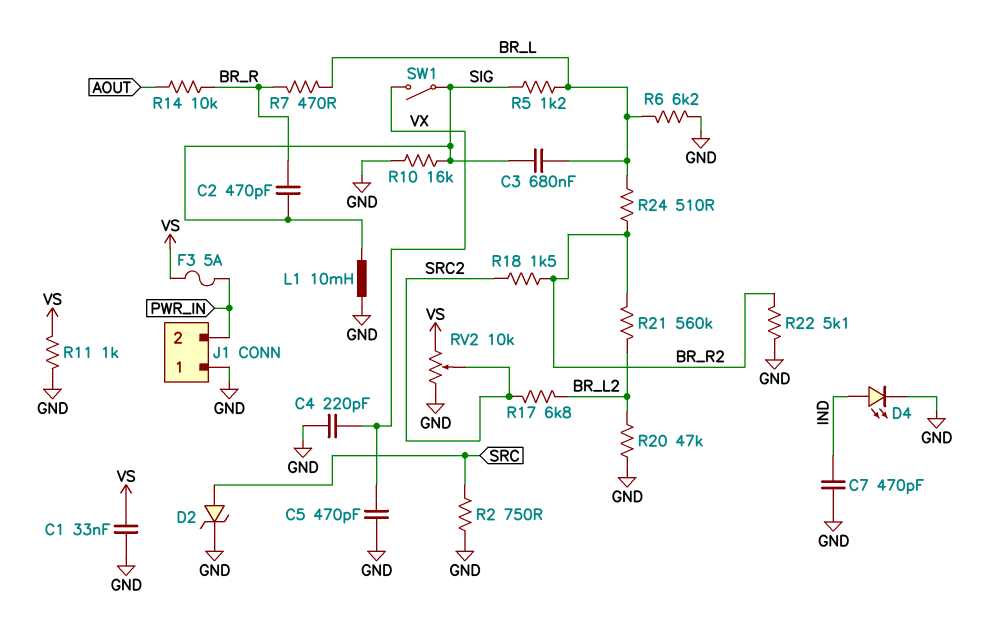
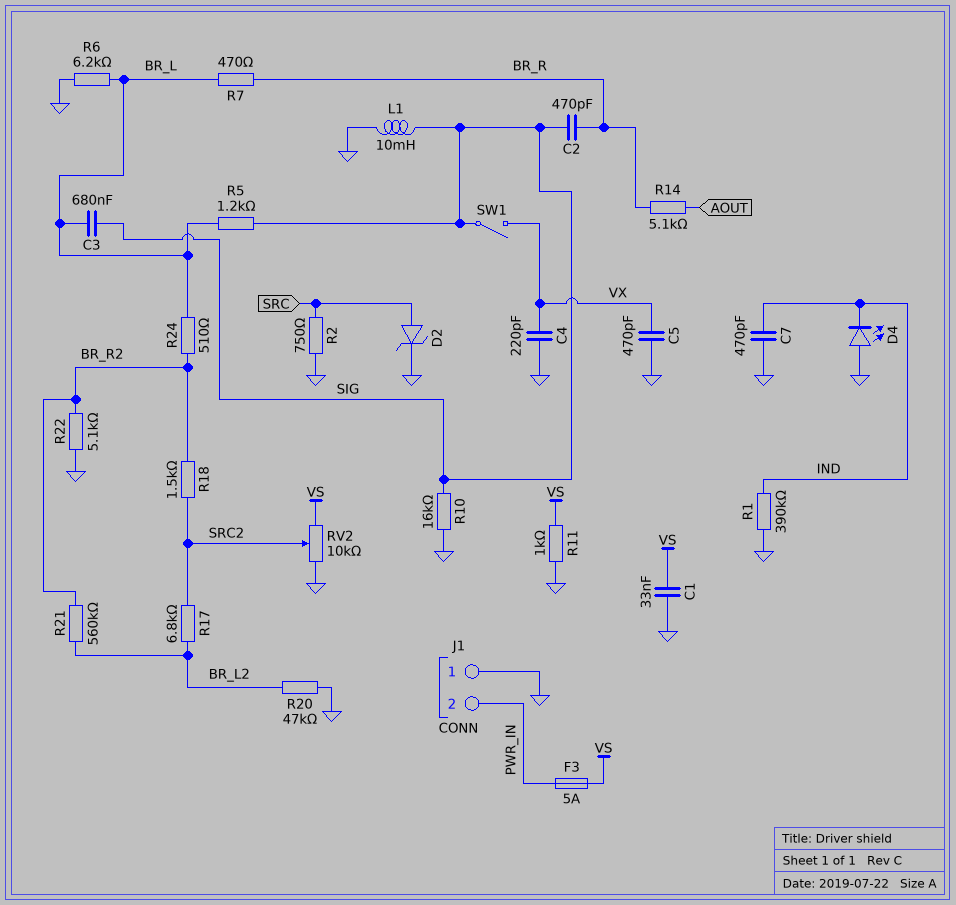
D4: LED (A IND, K GND) -> LED (A GND, K IND)
R1: none -> 390k (GND, IND)
R14: 10k (AOUT, BR_R) -> 5.1k (AOUT, BR_R)

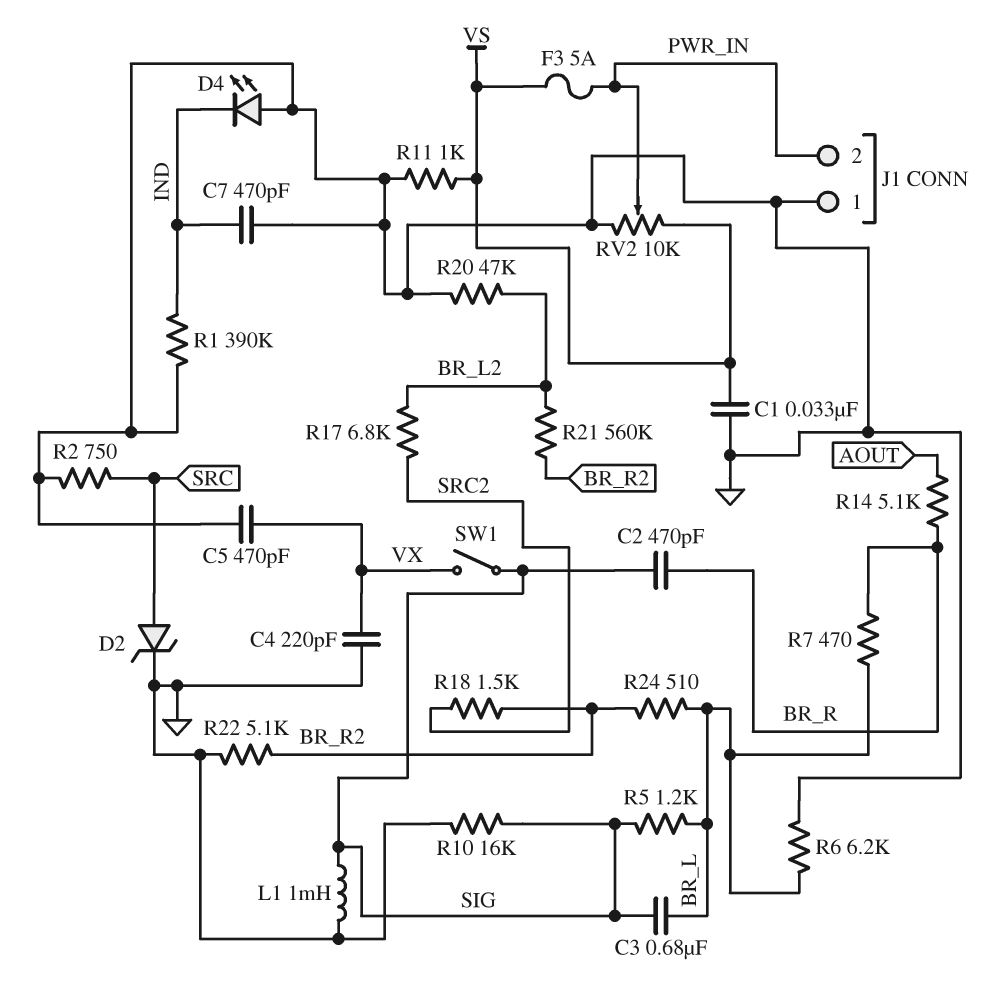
L1: 10mH (GND, SIG) -> 1mH (GND, SIG)
RV2: 10k (GND, VS, wiper SRC2) -> 10k (GND, VS, wiper PWR_IN)

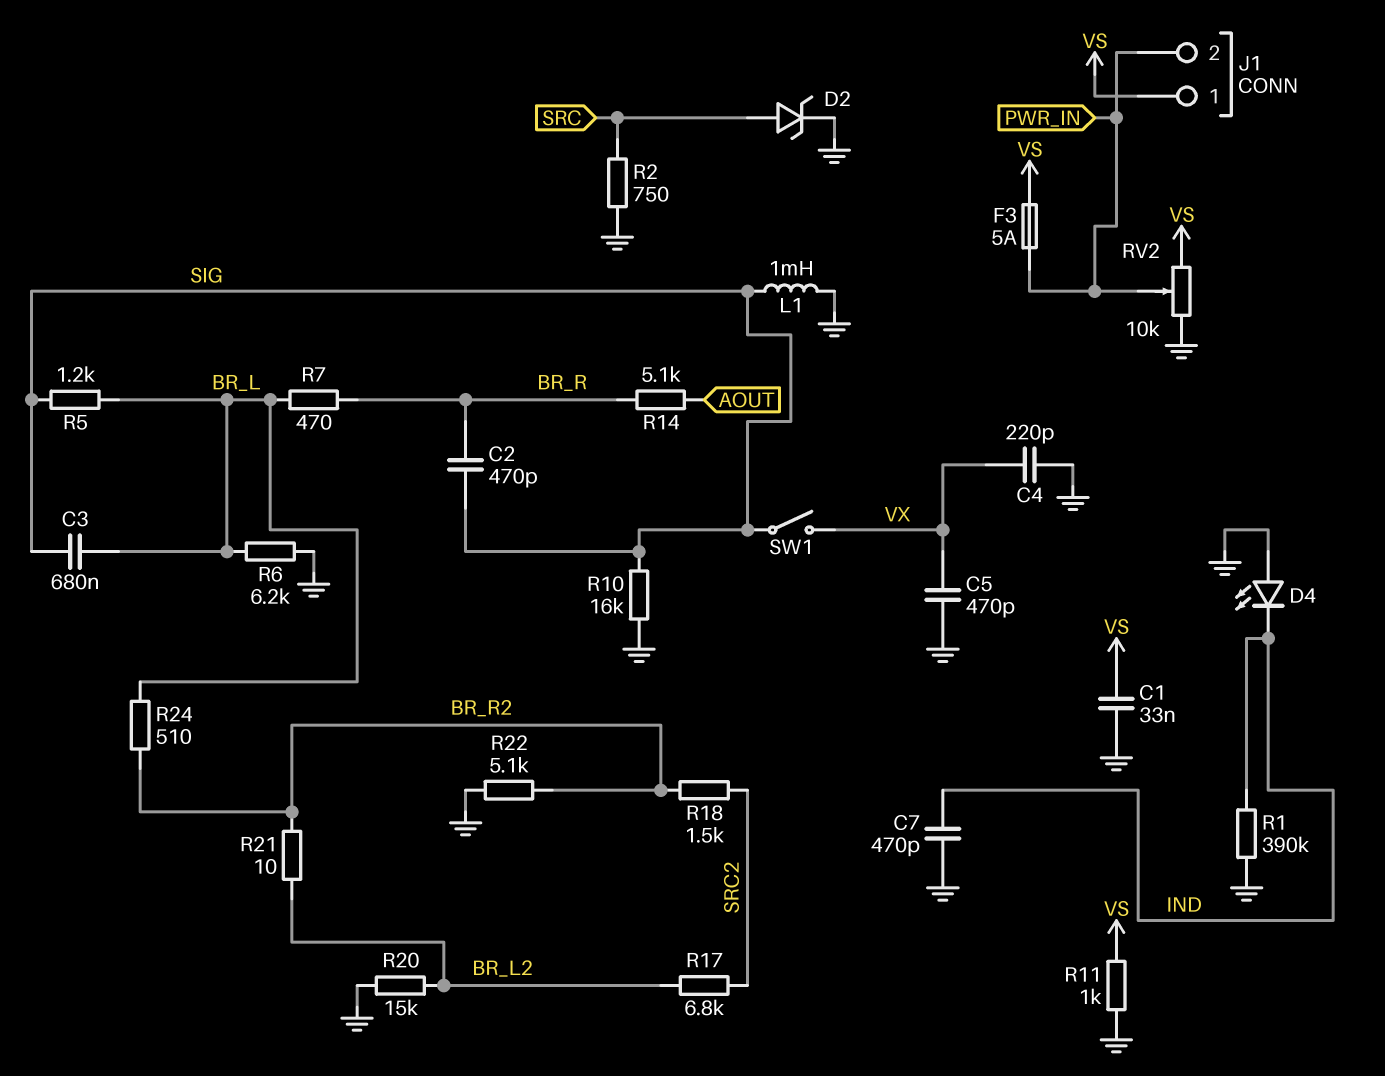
J1 pin 1: GND -> VS
R20: 47k (BR_L2, GND) -> 15k (BR_L2, GND)
R21: 560k (BR_L2, BR_R2) -> 10 (BR_L2, BR_R2)

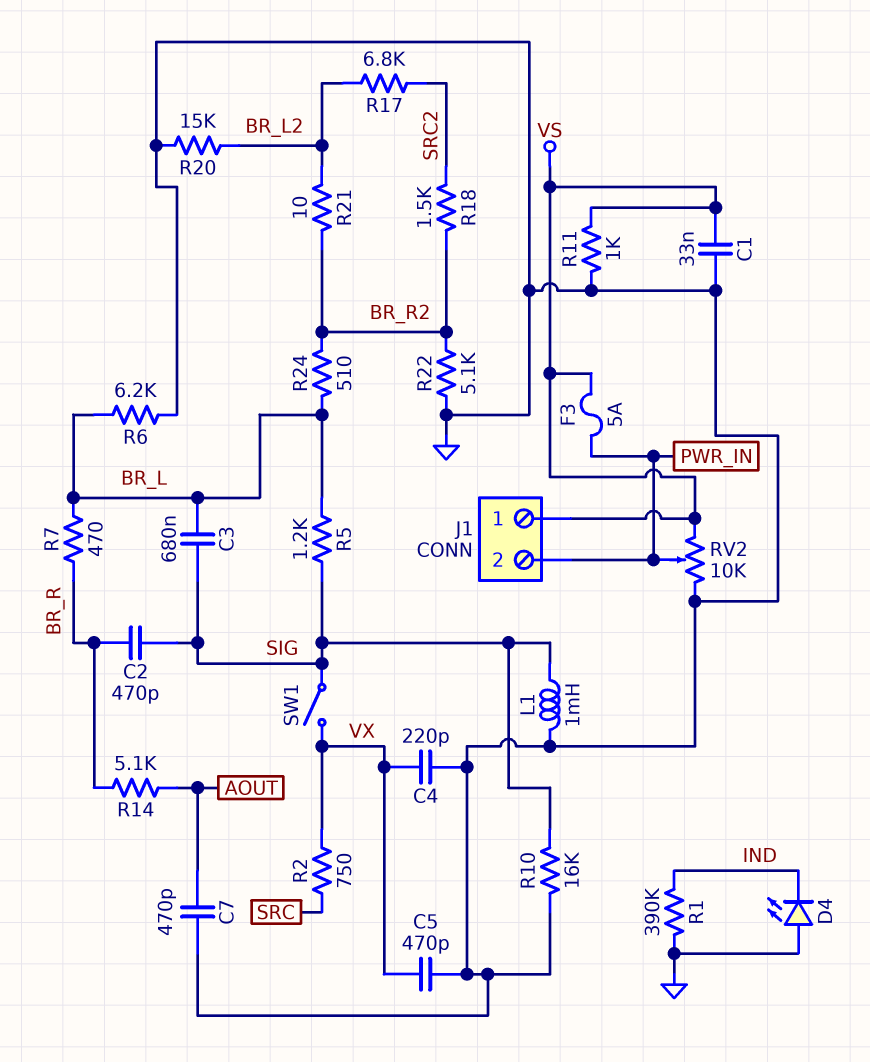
C7: 470pF (GND, IND) -> 470pF (AOUT, GND)
D2: zener (A SRC, K GND) -> none
R2: 750 (GND, SRC) -> 750 (SRC, VX)

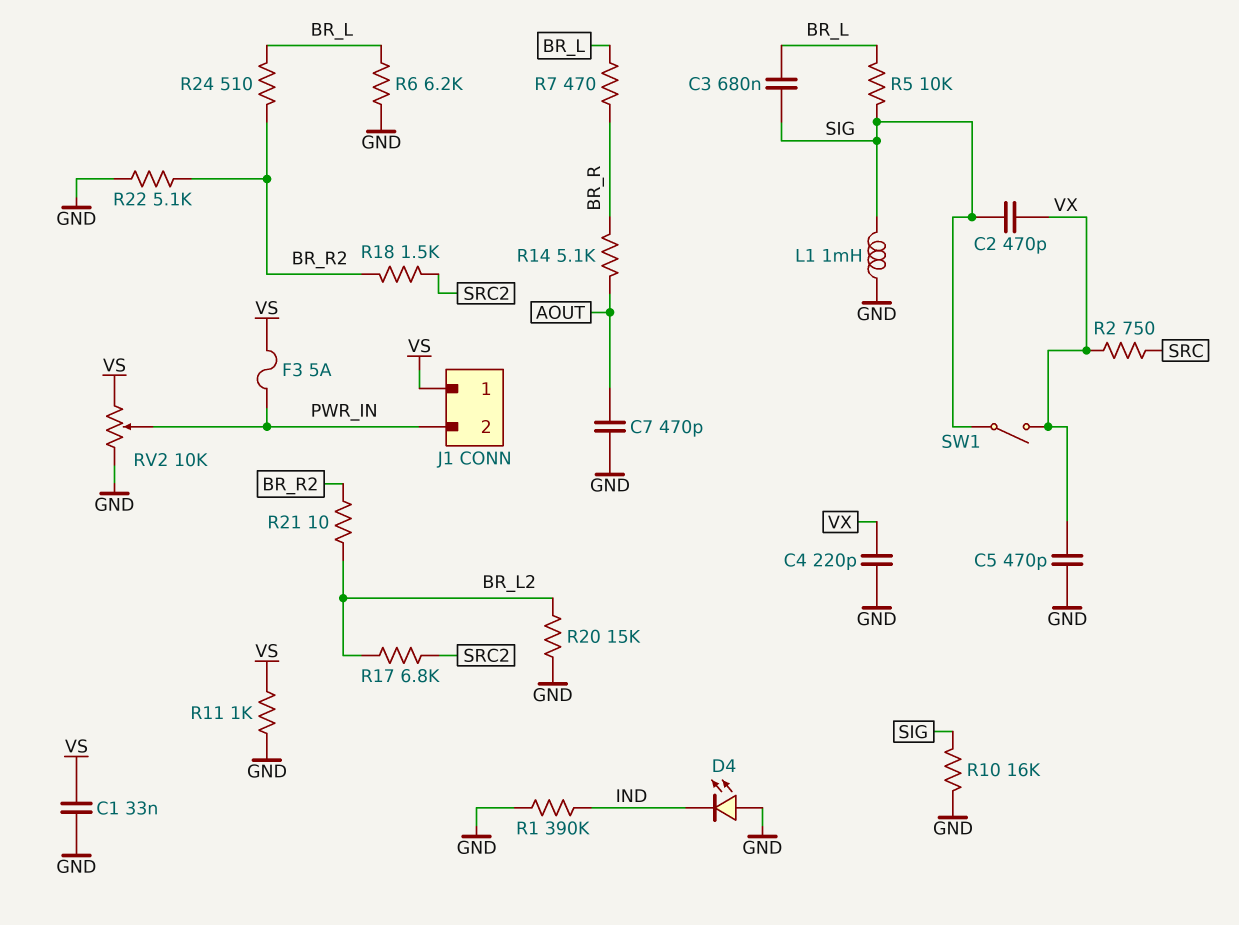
C2: 470pF (BR_R, SIG) -> 470pF (SIG, VX)
R5: 1.2k (BR_L, SIG) -> 10k (BR_L, SIG)

